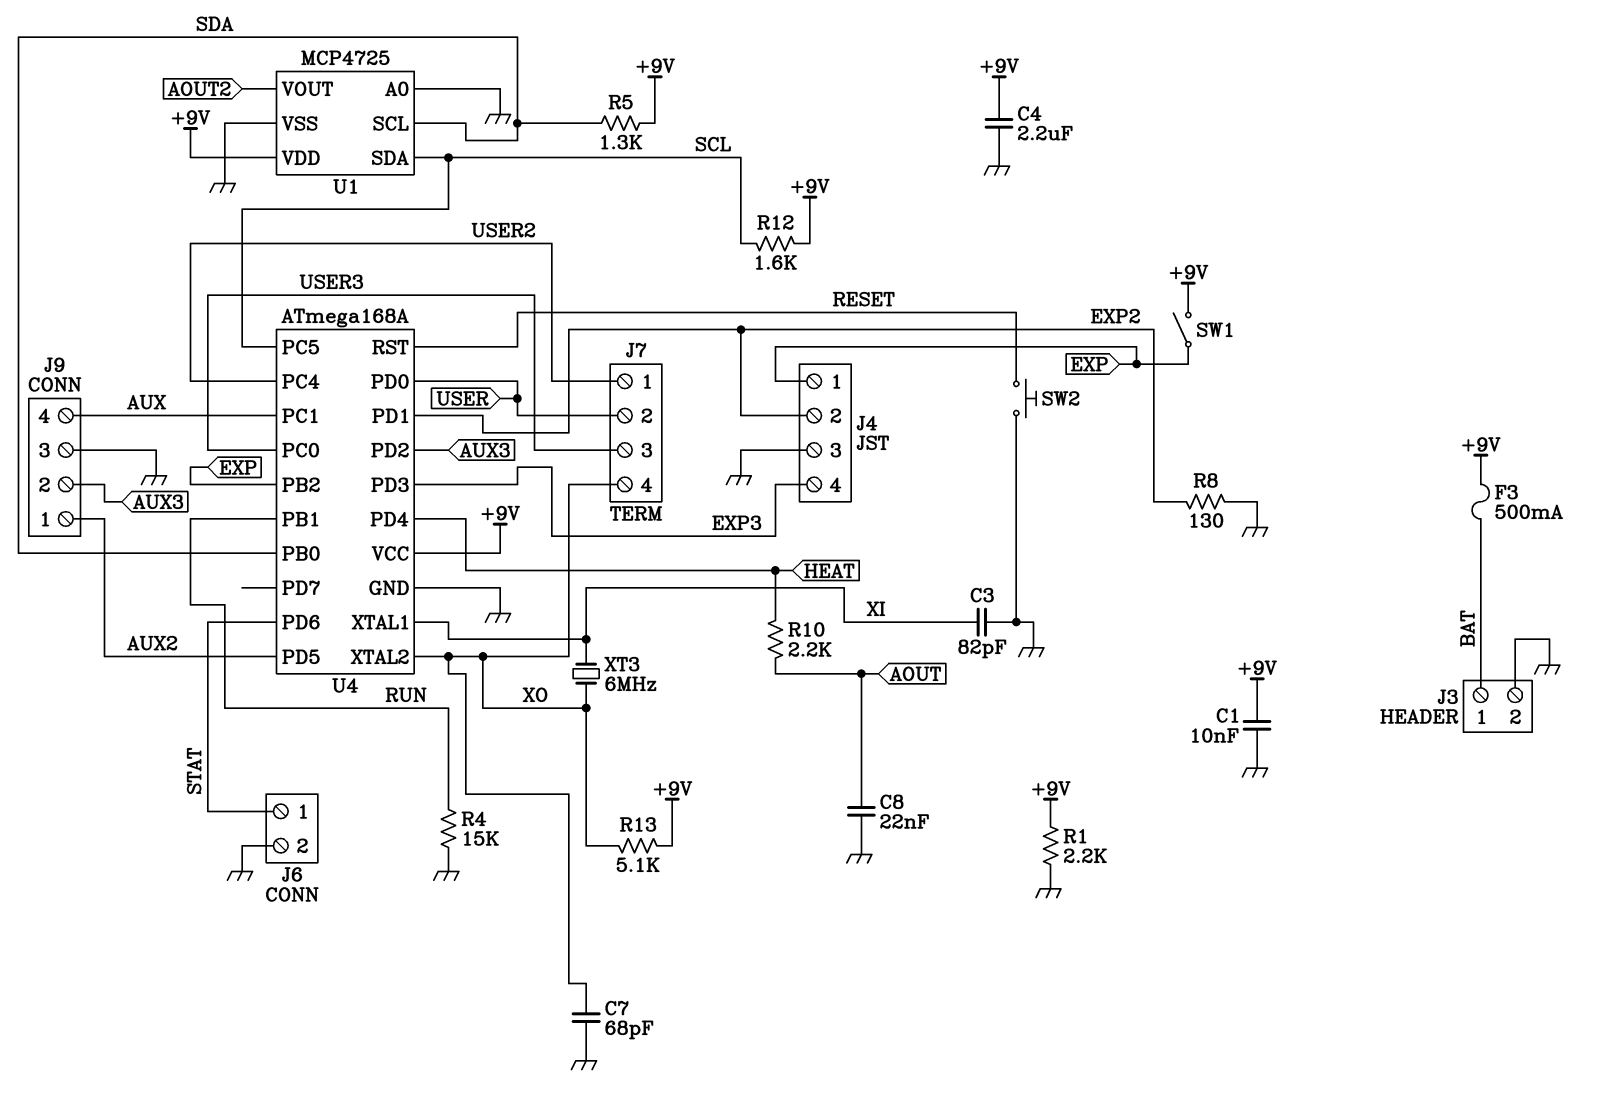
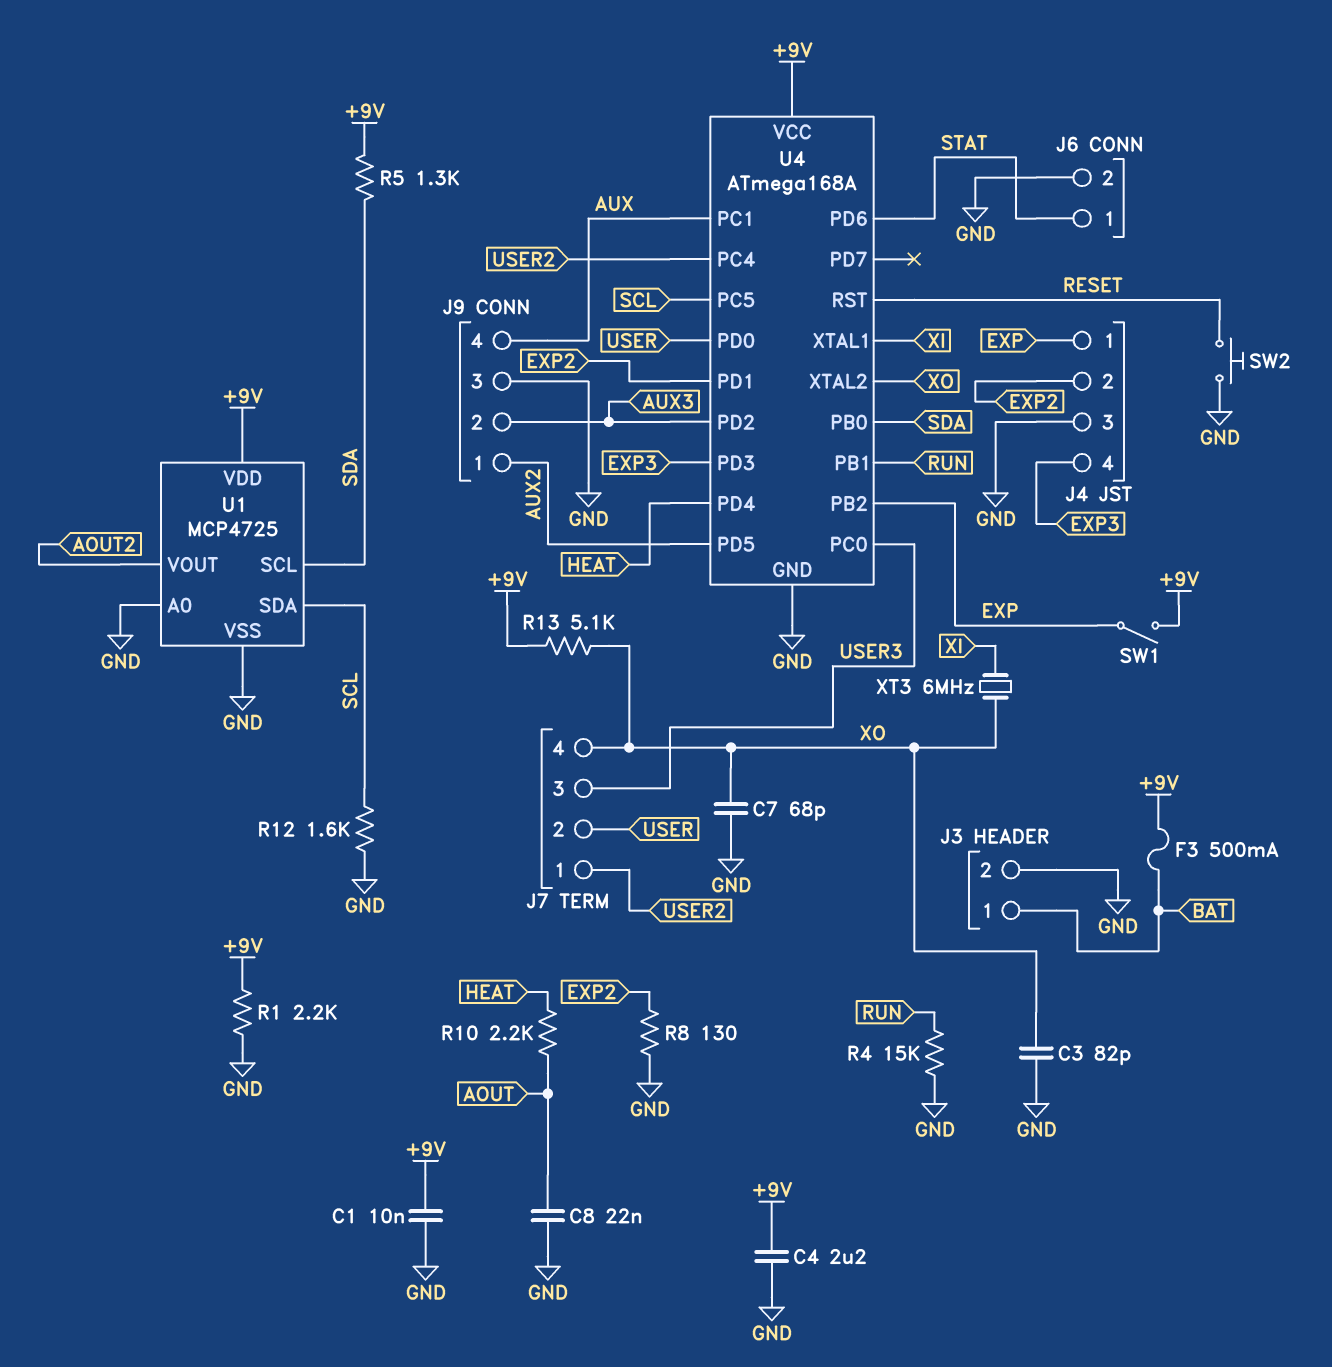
C3: 82pF (GND, XI) -> 82pF (GND, XO)
R12: 1.6k (+9V, SCL) -> 1.6k (GND, SCL)

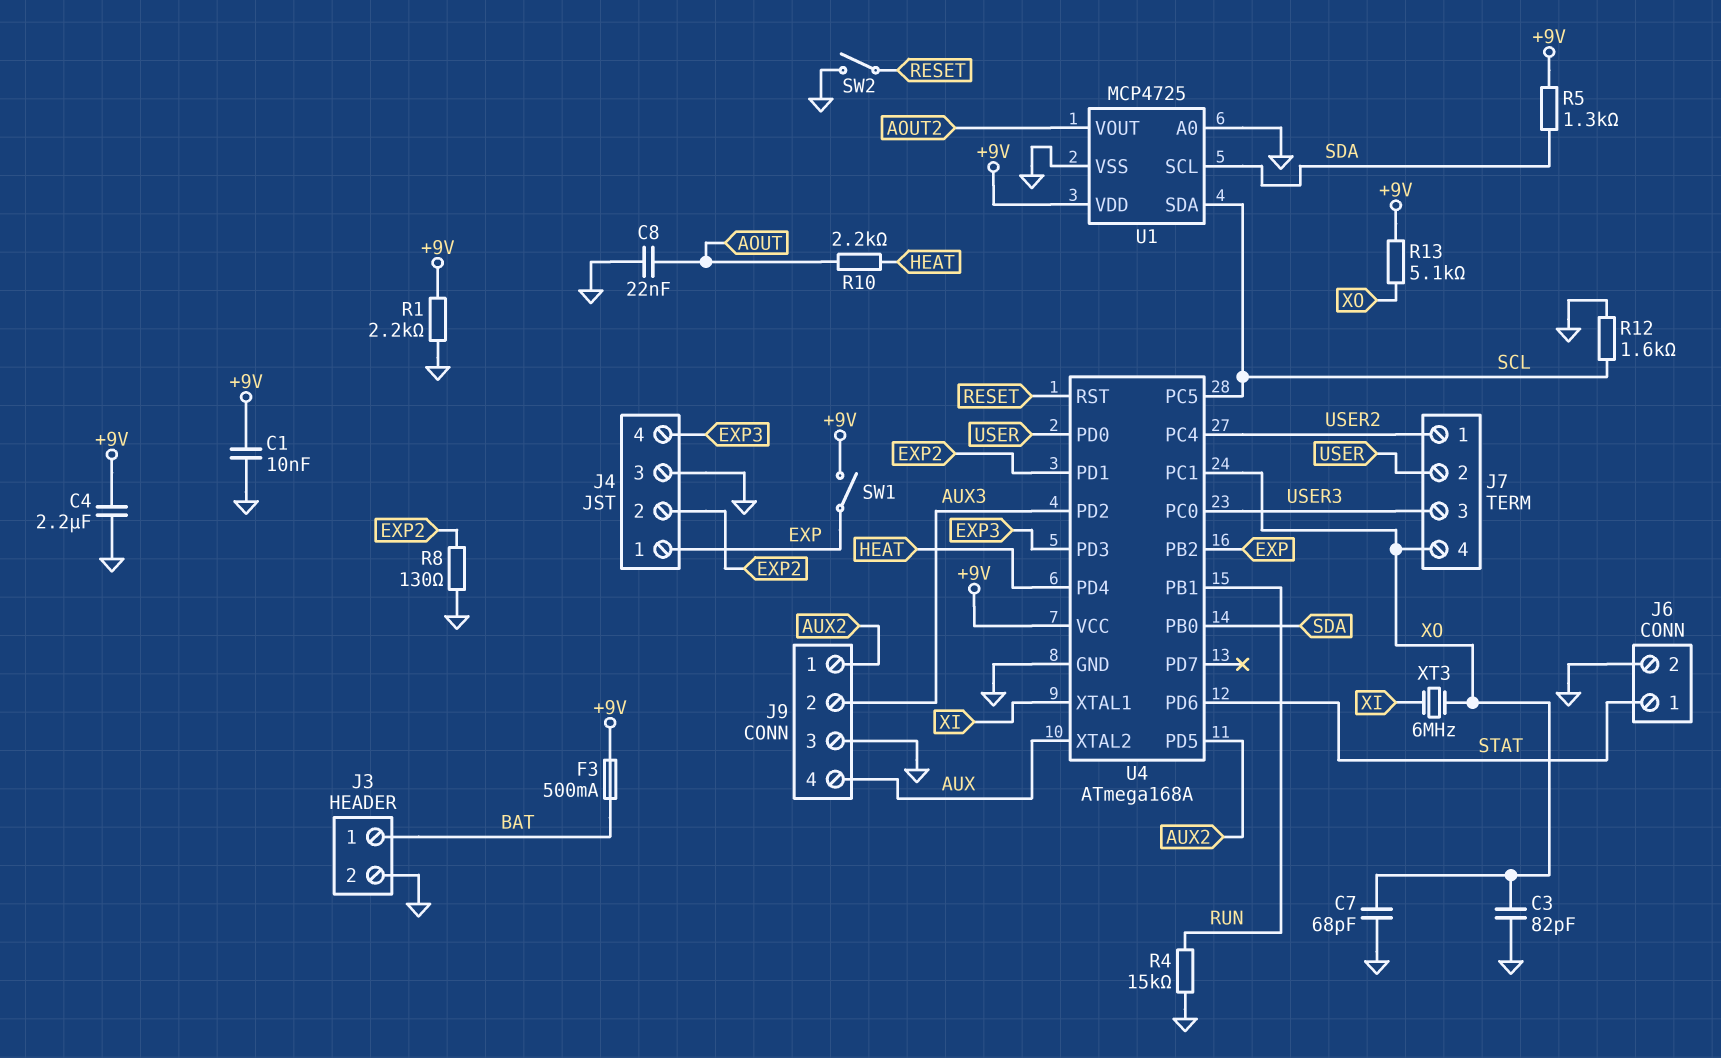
SW2: button (GND, RESET) -> switch (GND, RESET)
U4 pin PC1: AUX -> XO
U4 pin XTAL2: XO -> AUX

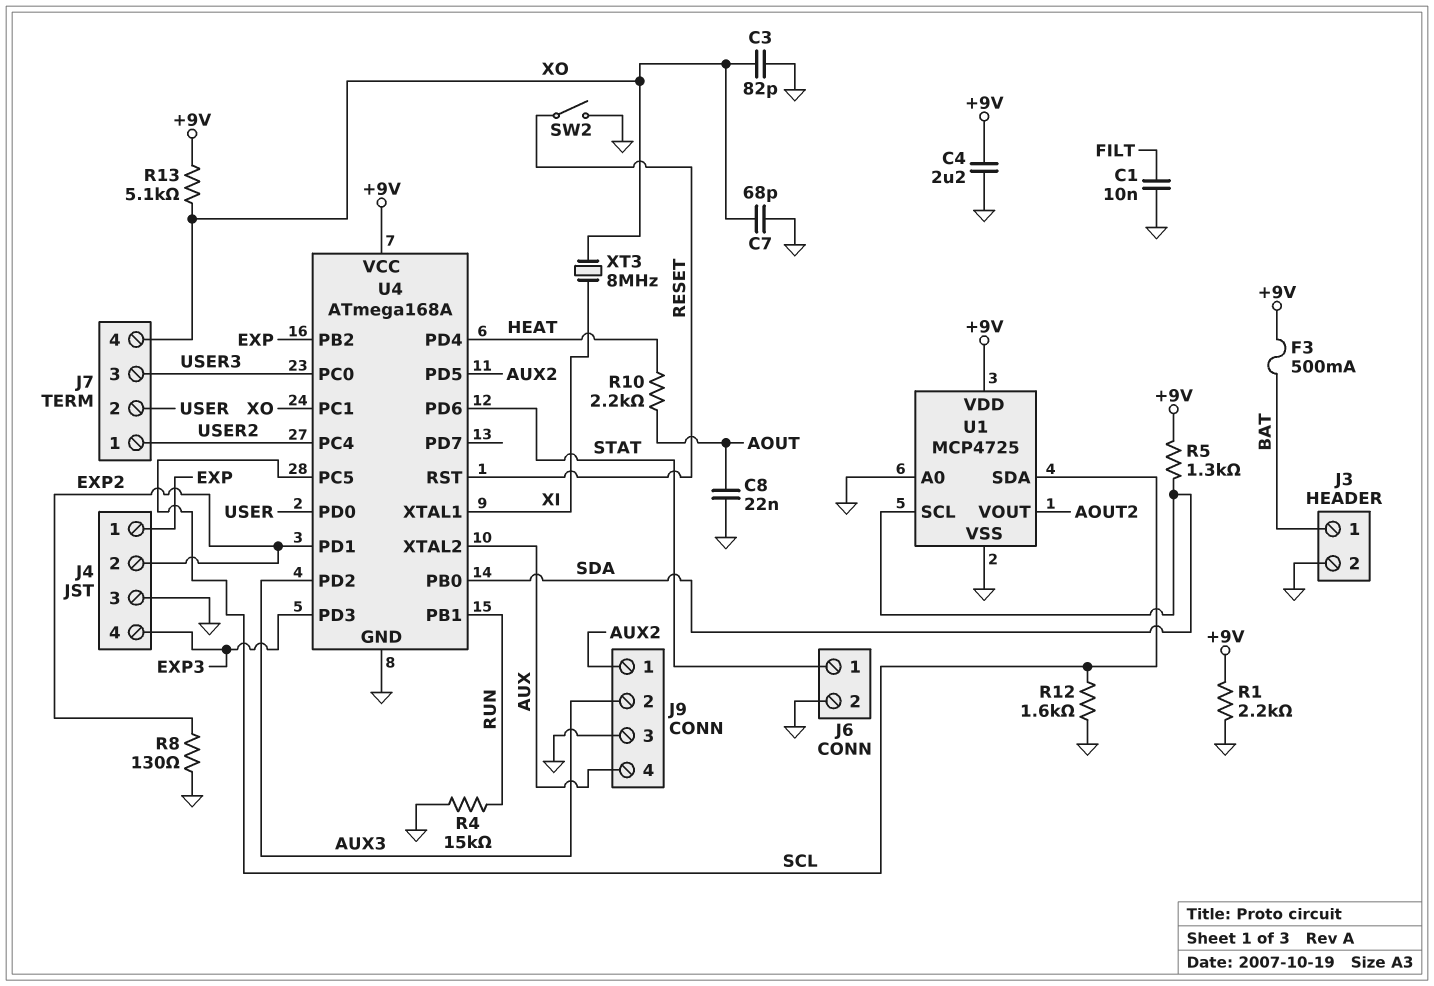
C1: 10nF (+9V, GND) -> 10nF (FILT, GND)
SW1: switch (+9V, EXP) -> none
XT3: 6MHz (XI, XO) -> 8MHz (XI, XO)

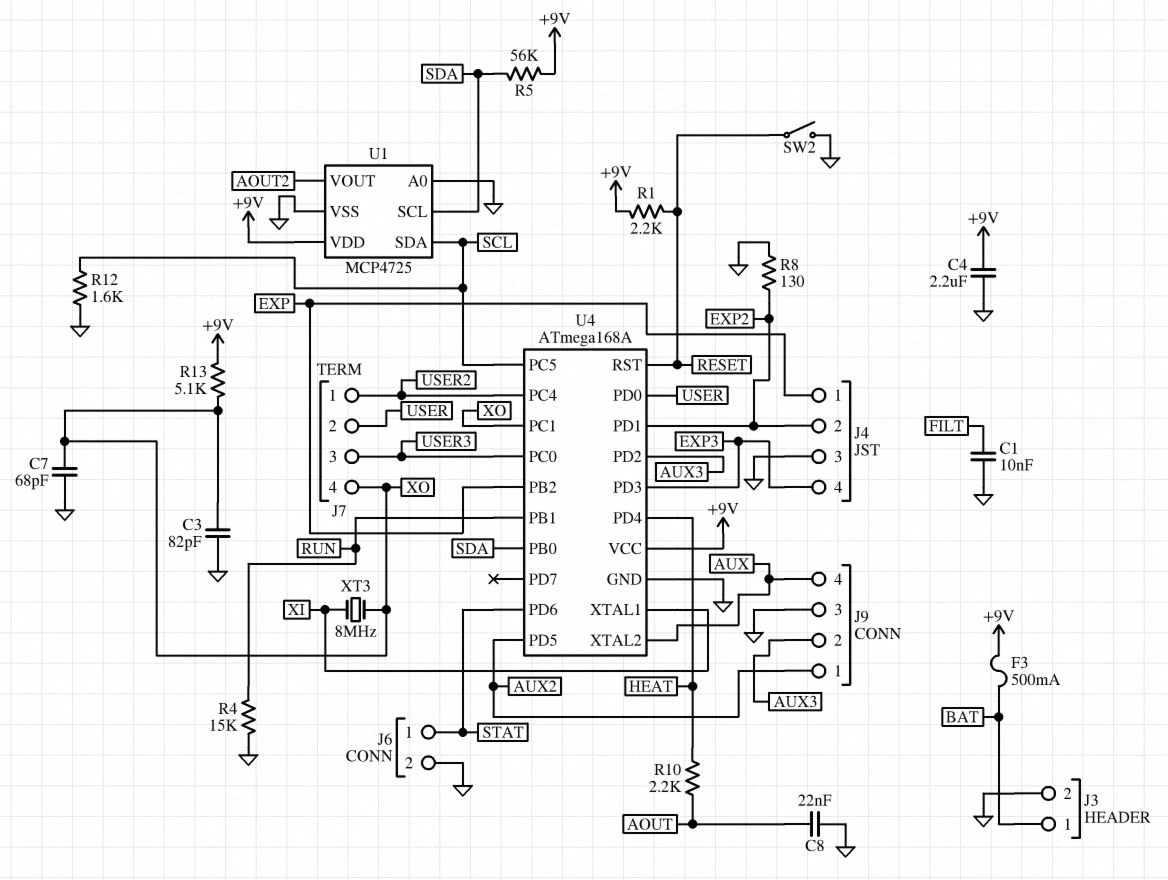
R1: 2.2k (+9V, GND) -> 2.2k (+9V, RESET)
R5: 1.3k (+9V, SDA) -> 56k (+9V, SDA)

